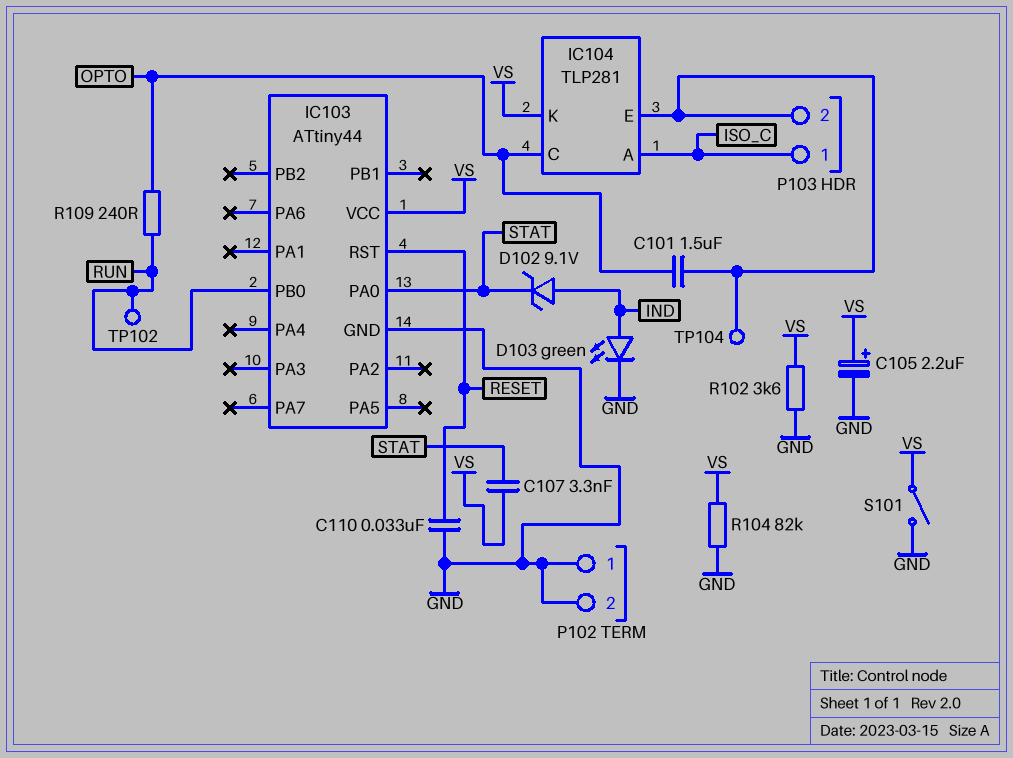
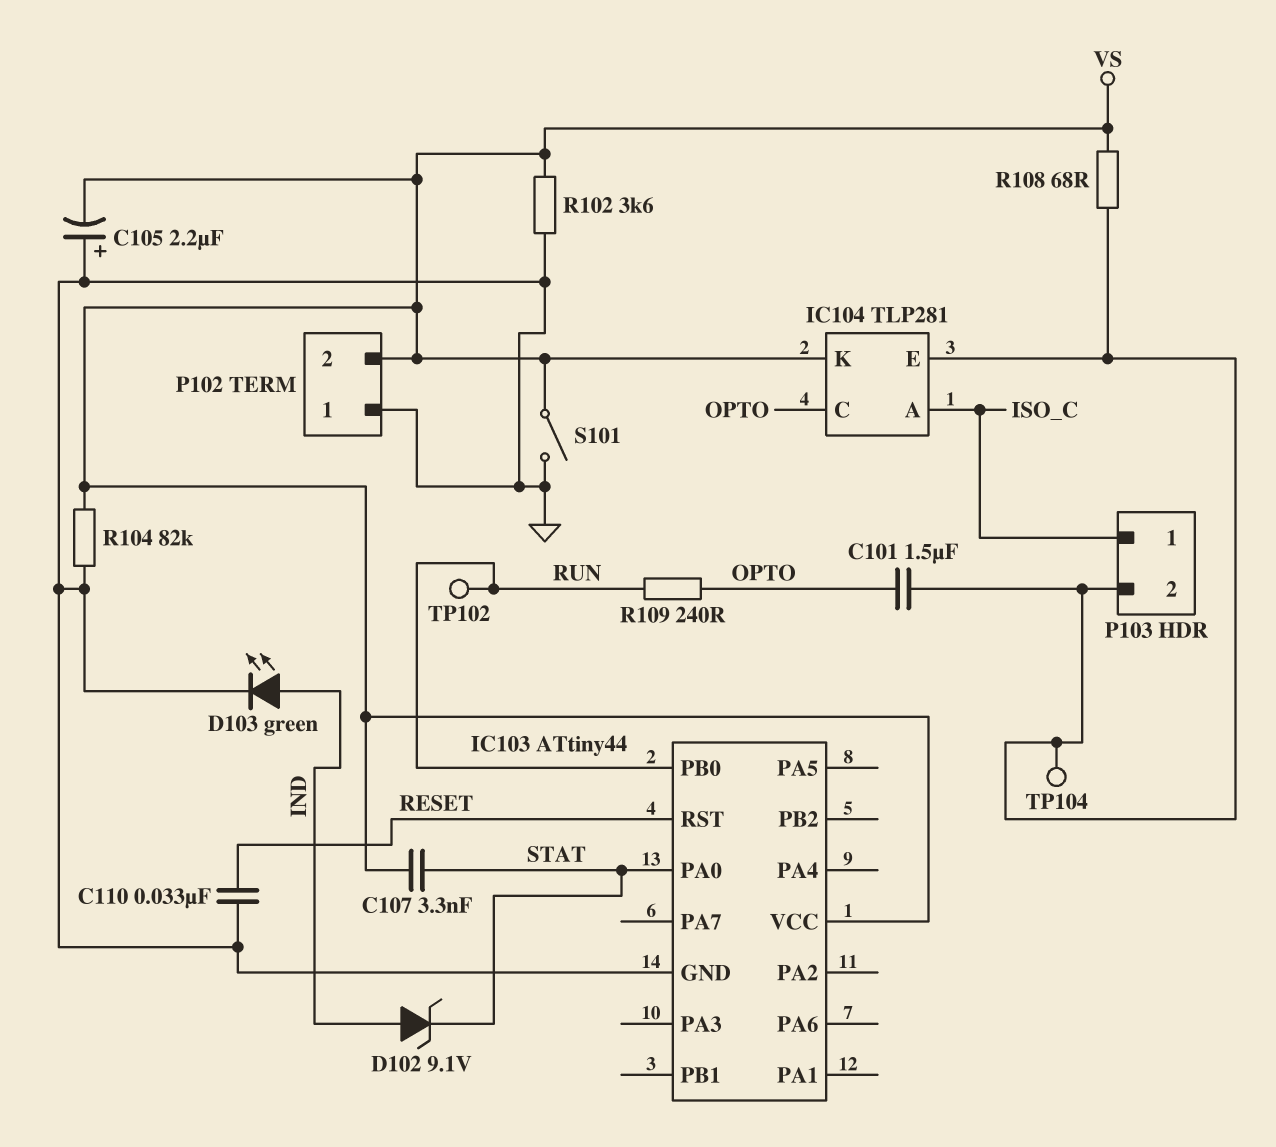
C105: 2.2uF (plus VS, minus GND) -> 2.2uF (plus GND, minus VS)
P102 pin 2: GND -> VS
R108: none -> 68 (IC104/E, VS)

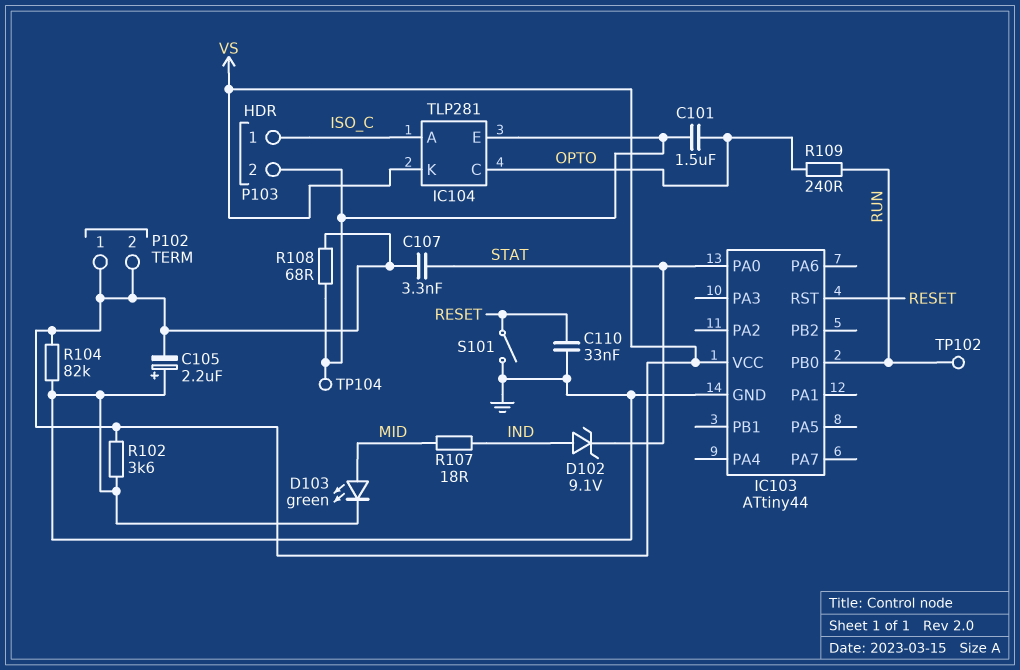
D103: LED green (A IND, K GND) -> LED green (A MID, K GND)
P102 pin 1: GND -> VS
R107: none -> 18 (IND, MID)
S101: switch (GND, VS) -> switch (GND, RESET)

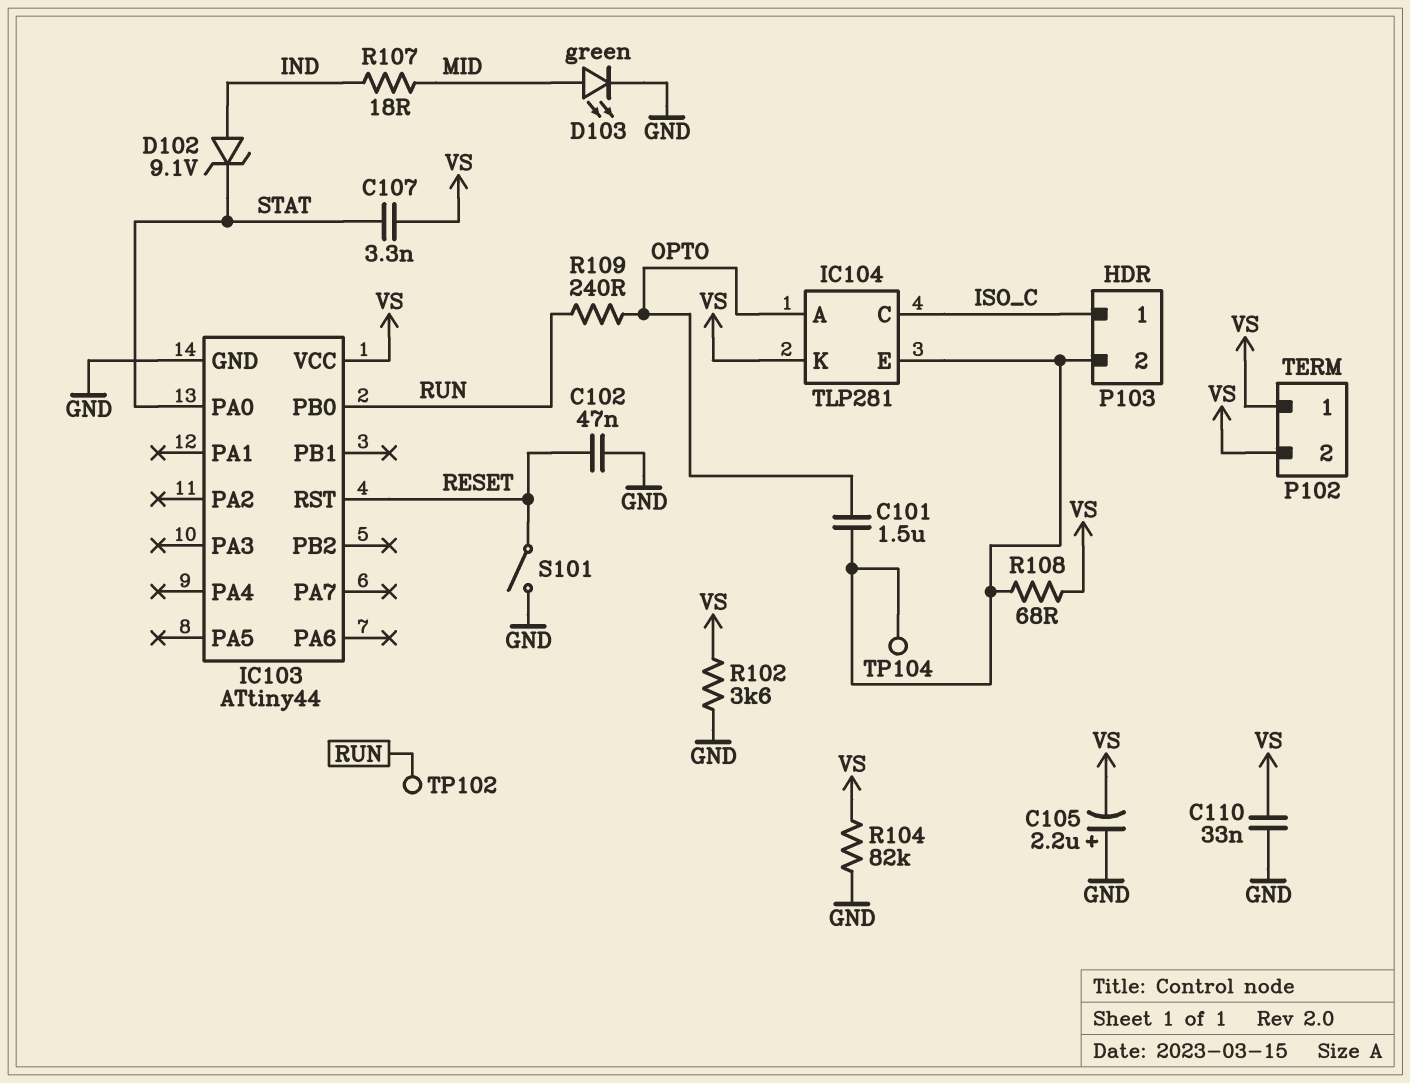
C102: none -> 47nF (GND, RESET)
C110: 33nF (GND, RESET) -> 33nF (GND, VS)
IC104 pin A: ISO_C -> OPTO
IC104 pin C: OPTO -> ISO_C

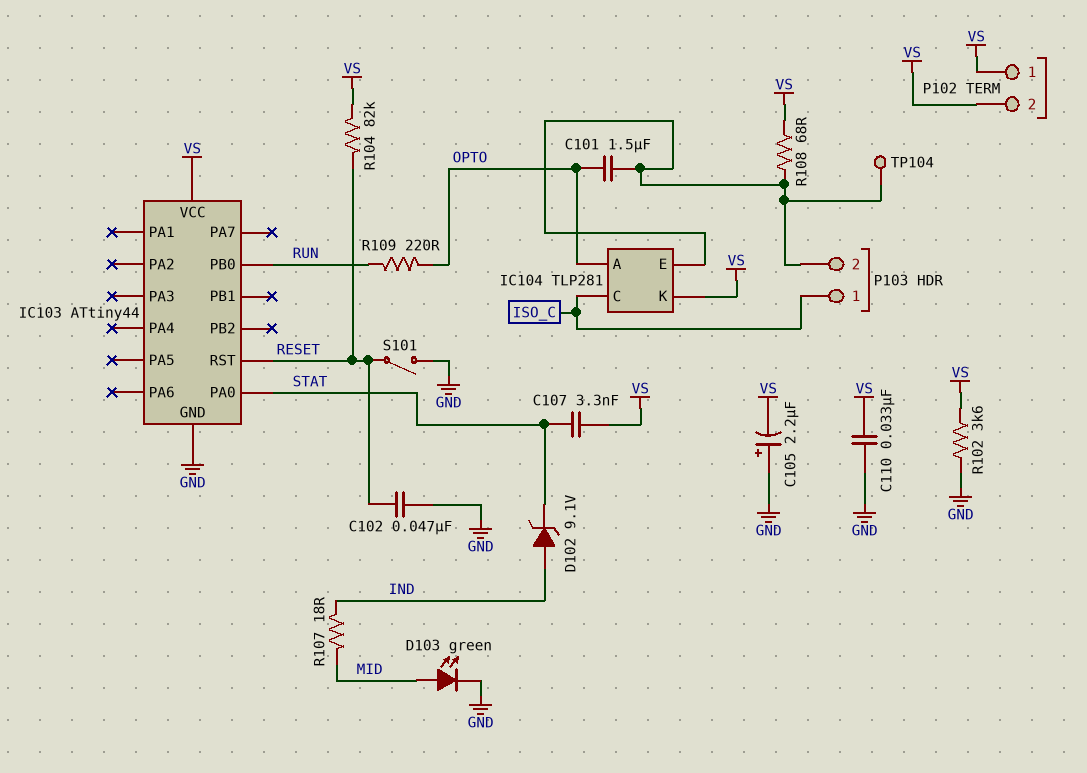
R104: 82k (GND, VS) -> 82k (RESET, VS)
R109: 240 (OPTO, RUN) -> 220 (OPTO, RUN)
TP102: test point (RUN) -> none

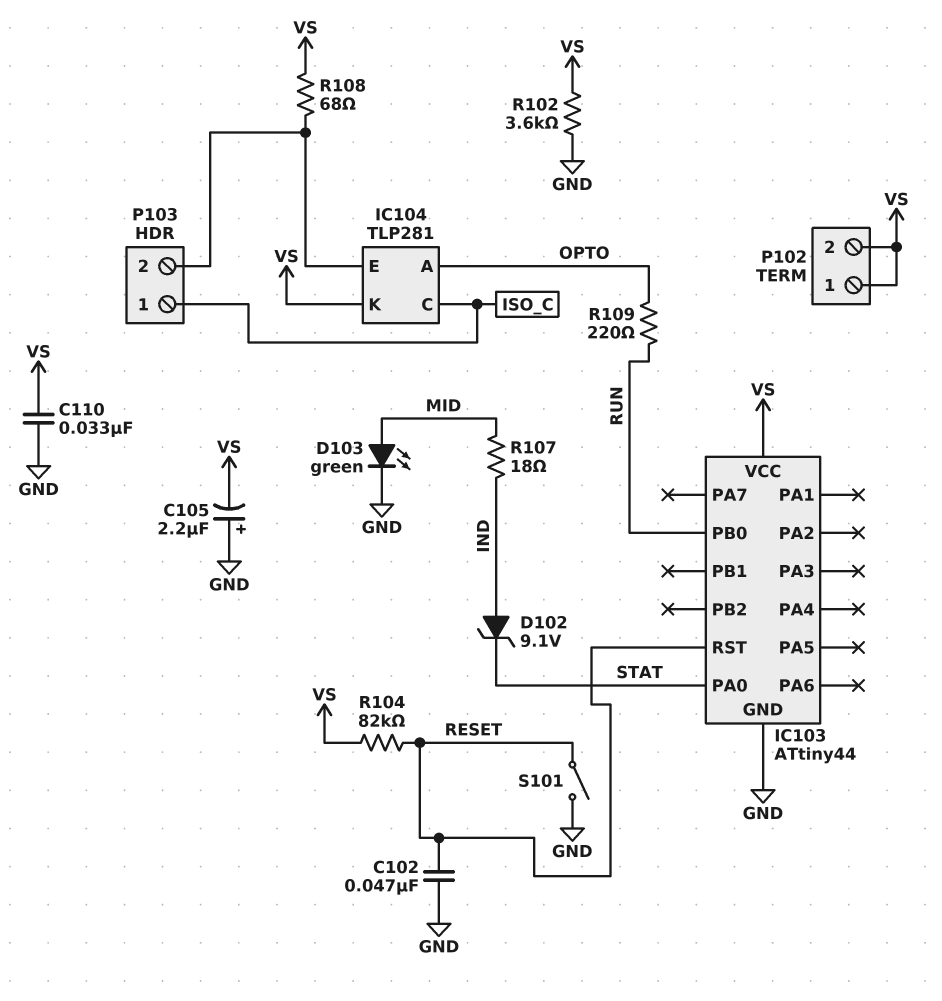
C101: 1.5uF (IC104/E, OPTO) -> none
C107: 3.3nF (STAT, VS) -> none
TP104: test point (IC104/E) -> none

